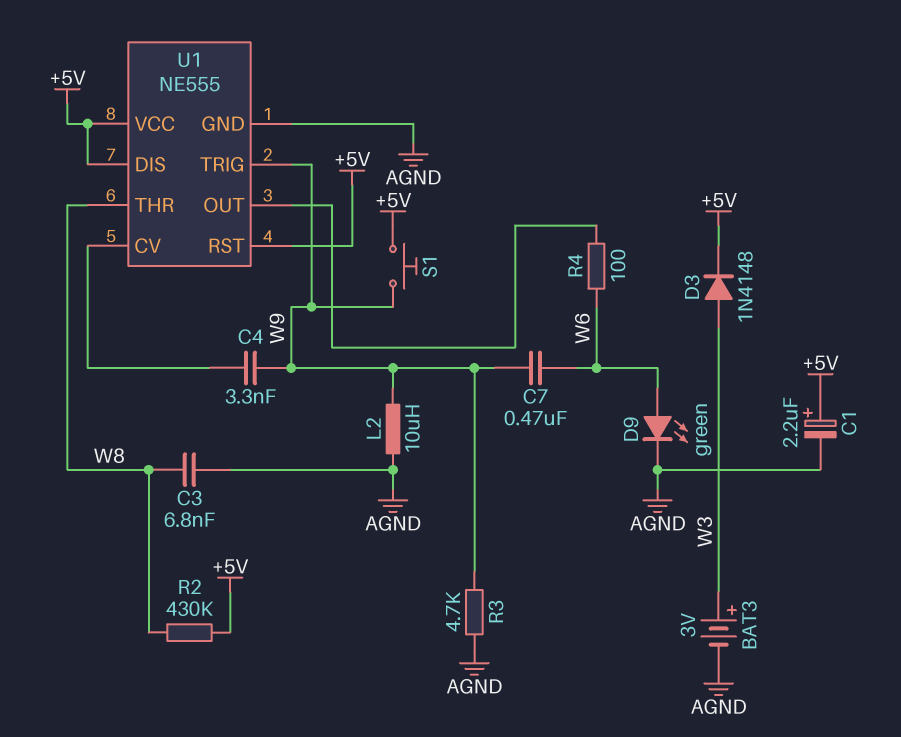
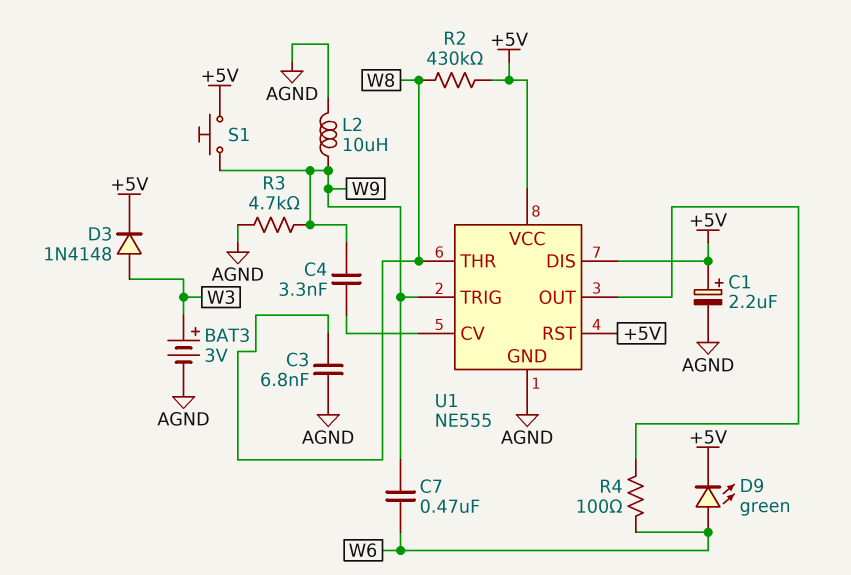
D9: LED green (A W6, K AGND) -> LED green (A W6, K +5V)

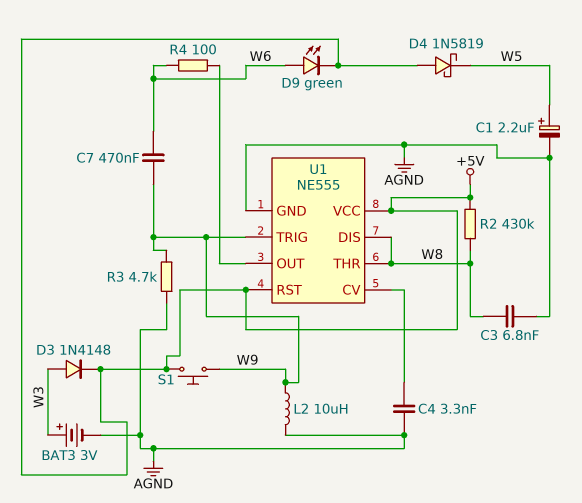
C1: 2.2uF (plus +5V, minus AGND) -> 2.2uF (plus W5, minus AGND)
C4: 3.3nF (U1/CV, W9) -> 3.3nF (AGND, U1/CV)
D4: none -> schottky 1N5819 (A +5V, K W5)
U1 pin DIS: +5V -> W8

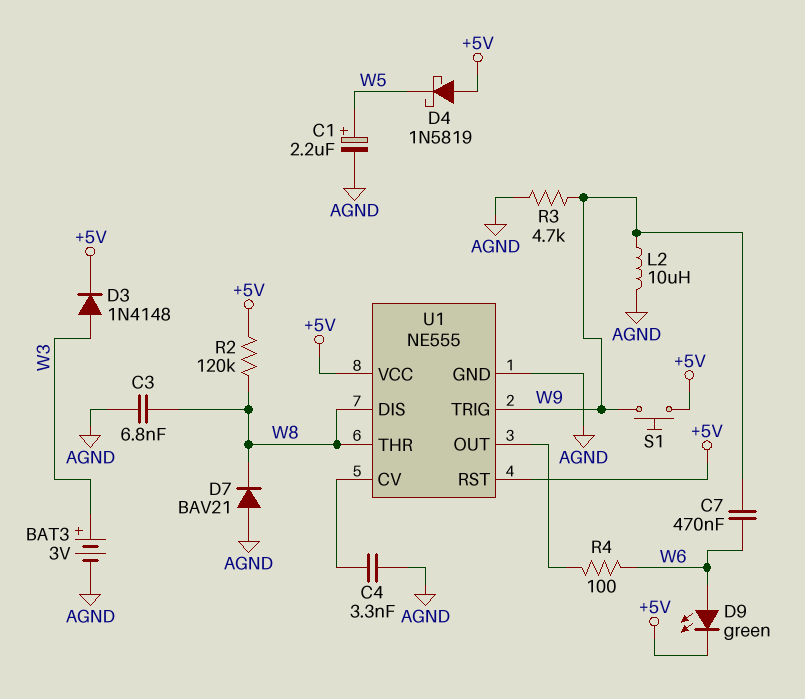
D7: none -> diode BAV21 (A AGND, K W8)
R2: 430k (+5V, W8) -> 120k (+5V, W8)

